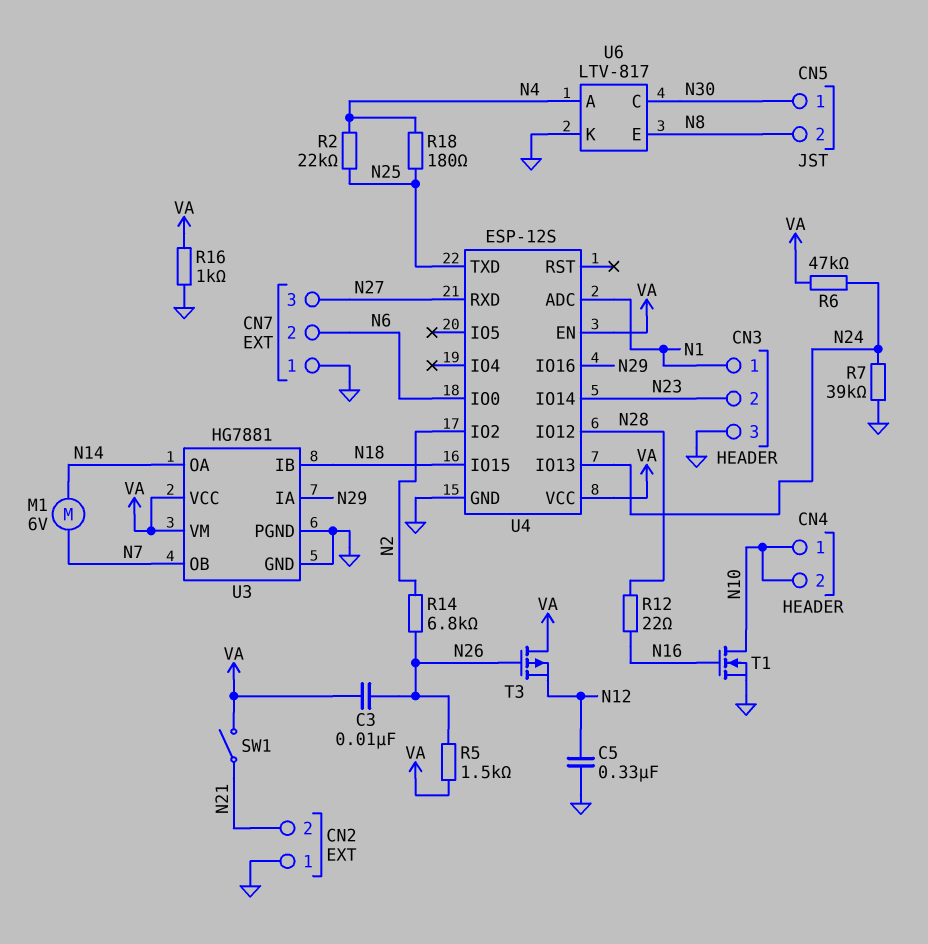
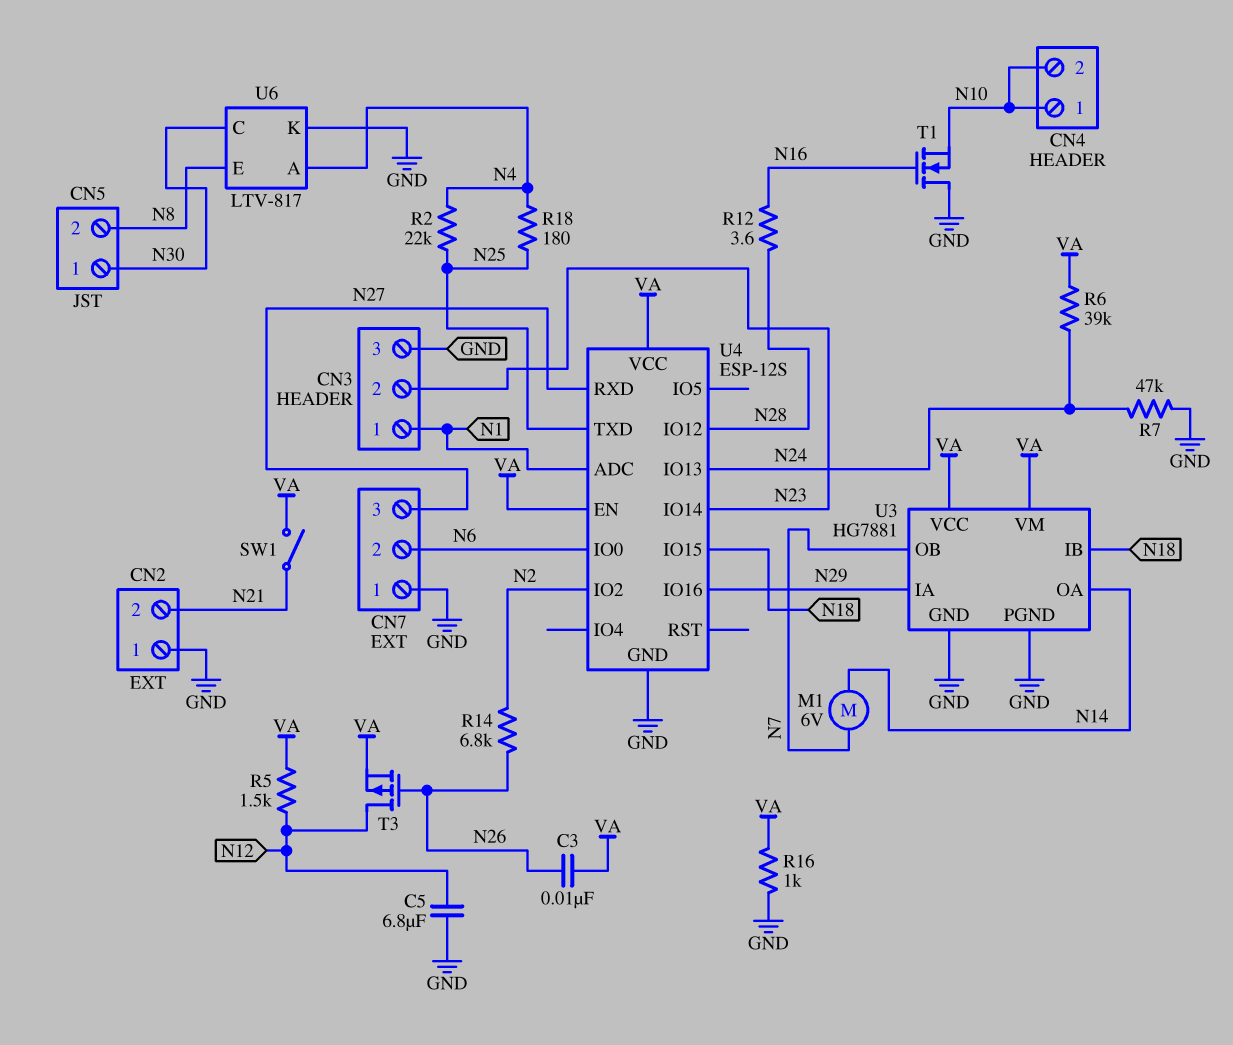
C5: 330nF (GND, N12) -> 6.8uF (GND, N12)
R5: 1.5k (N26, VA) -> 1.5k (N12, VA)
R6: 47k (N24, VA) -> 39k (N24, VA)
R7: 39k (GND, N24) -> 47k (GND, N24)
R12: 22 (N16, N28) -> 3.6 (N16, N28)
T1: NMOS (G N16, D N10, S GND) -> NMOS (G N16, D GND, S N10)
T3: PMOS (G N26, D VA, S N12) -> PMOS (G N26, D N12, S VA)

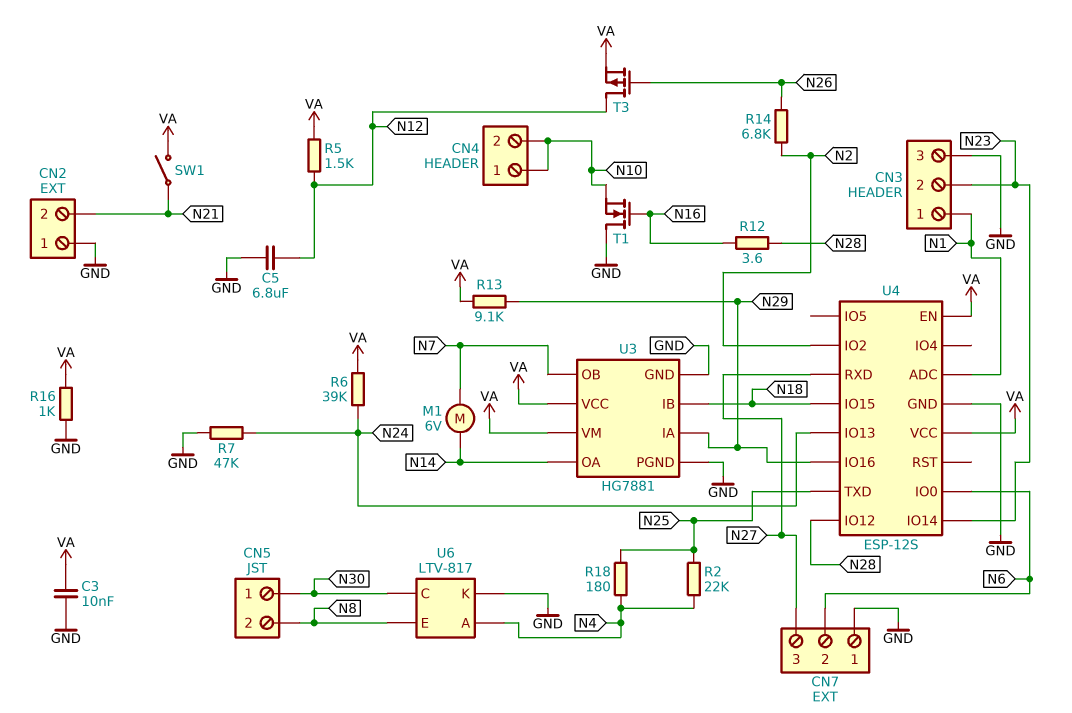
C3: 10nF (N26, VA) -> 10nF (GND, VA)
R13: none -> 9.1k (N29, VA)

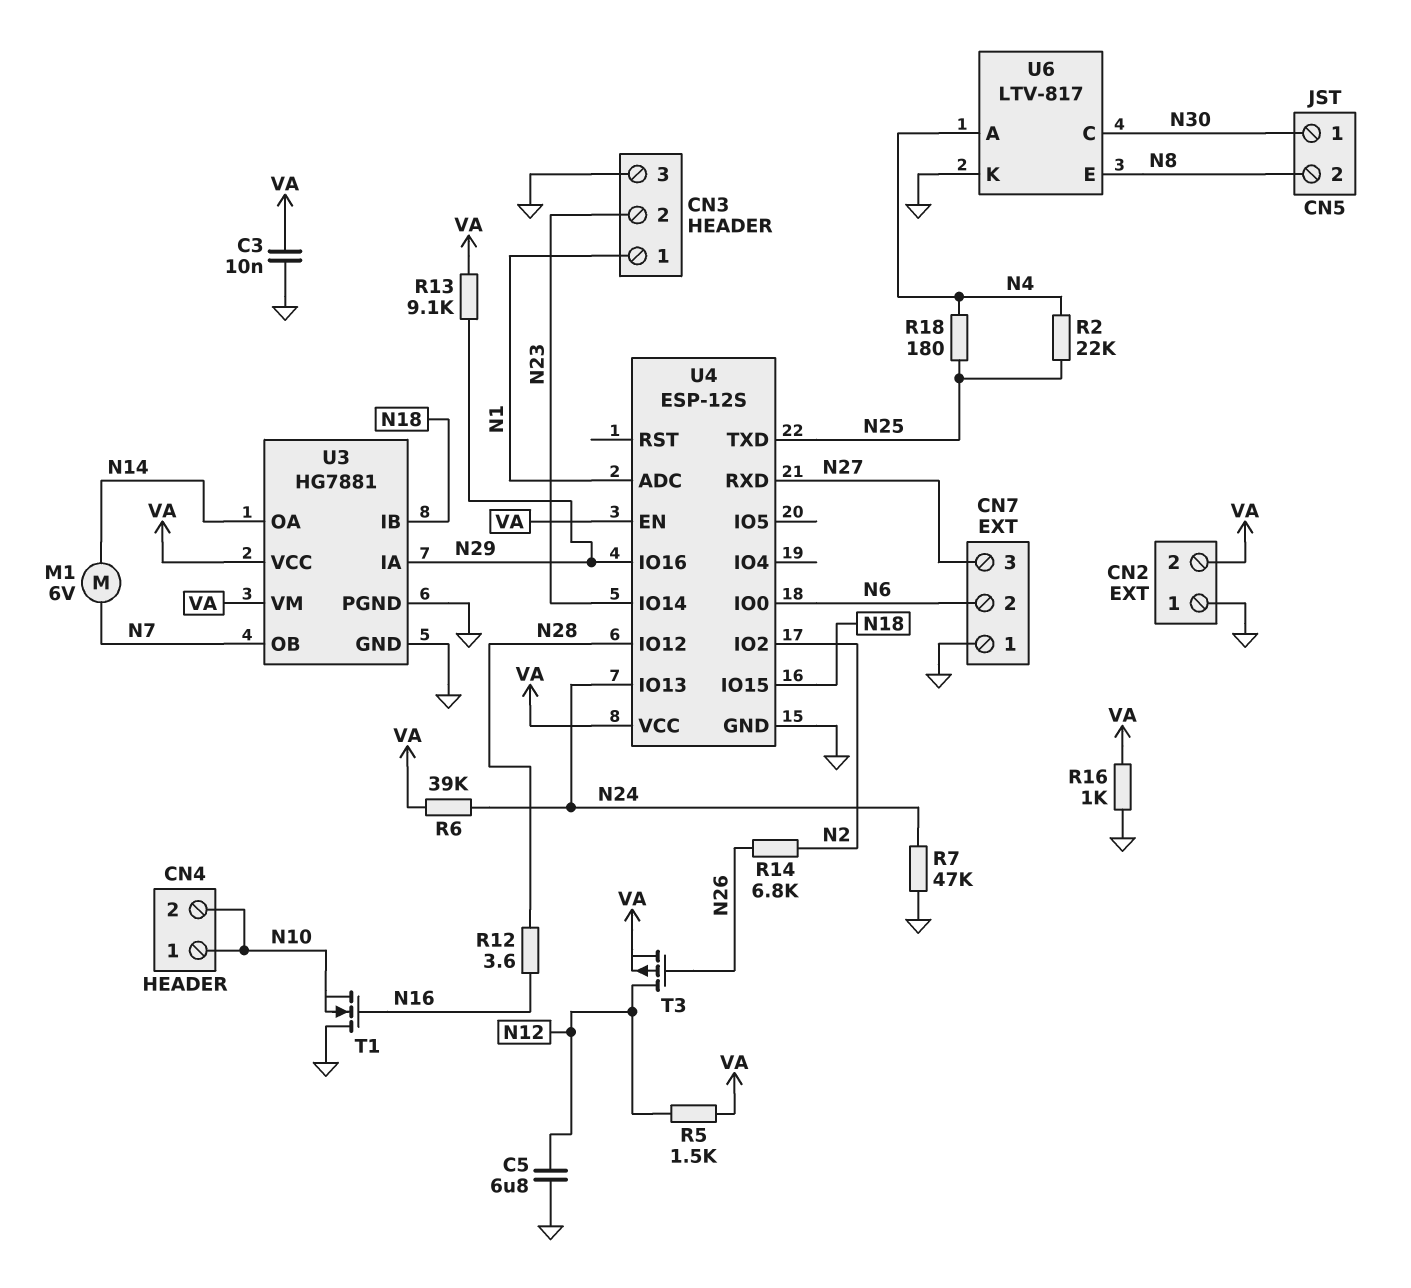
CN2 pin 2: N21 -> VA
SW1: switch (N21, VA) -> none

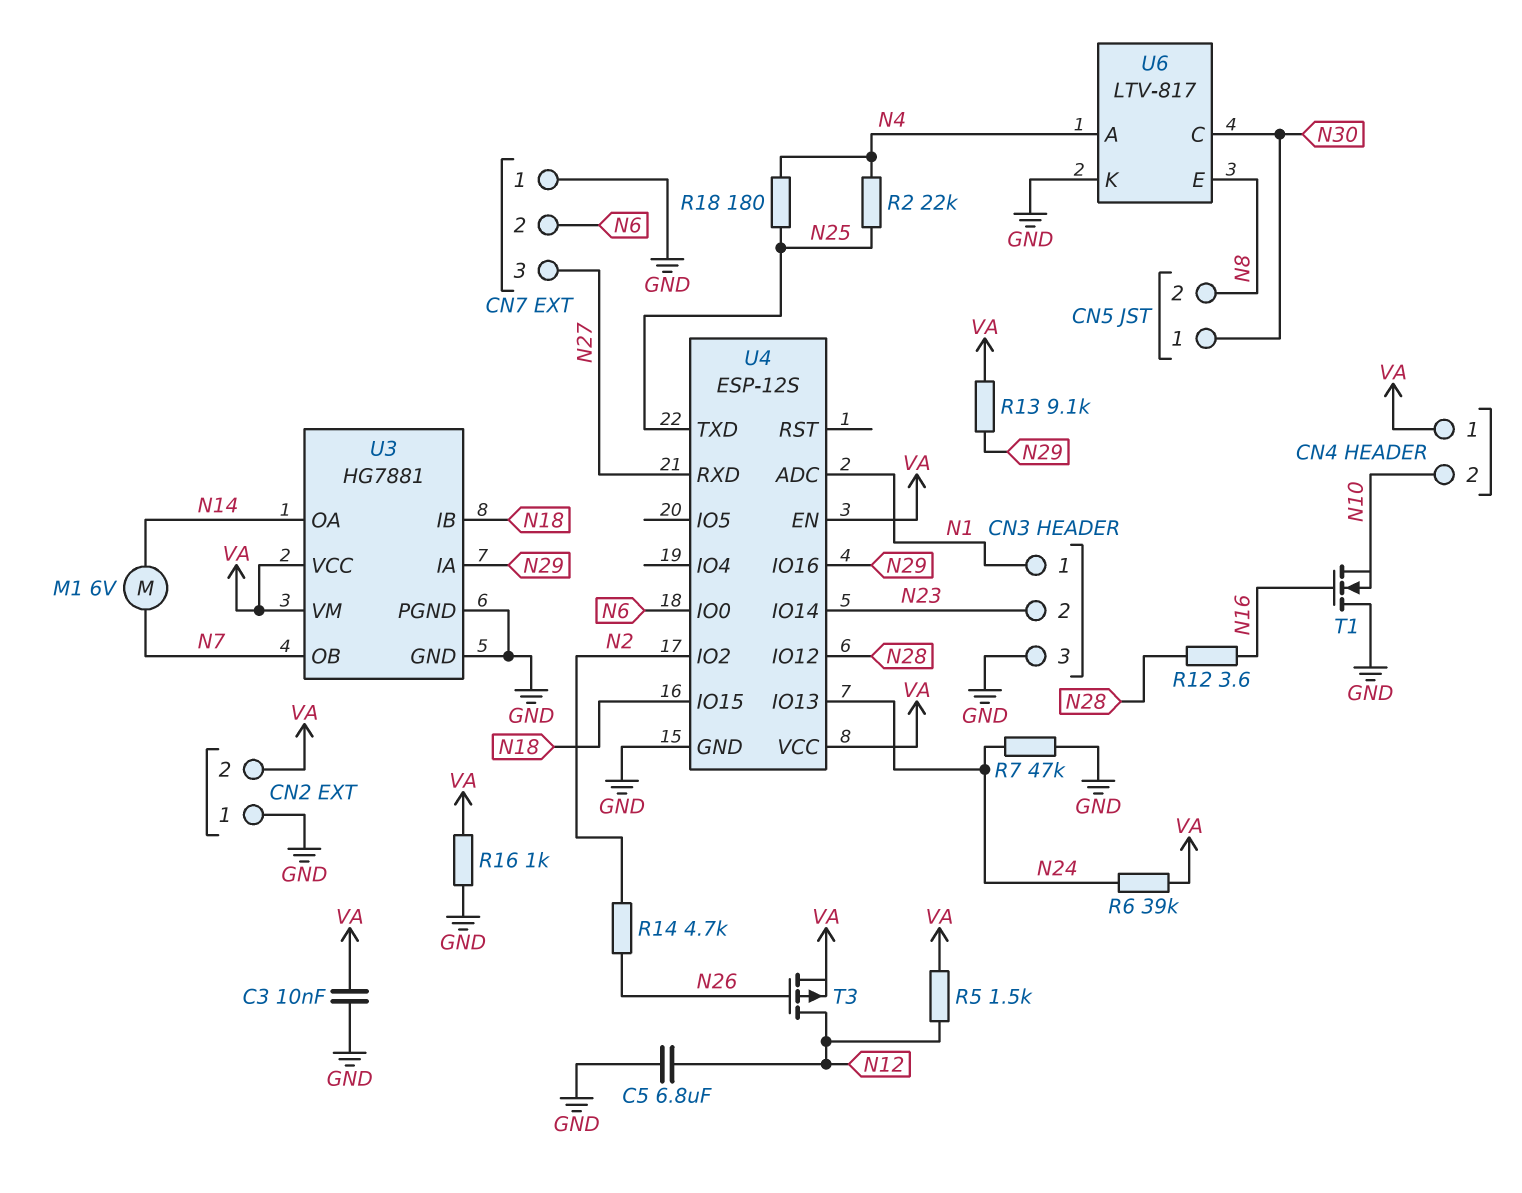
CN4 pin 1: N10 -> VA
R14: 6.8k (N2, N26) -> 4.7k (N2, N26)

